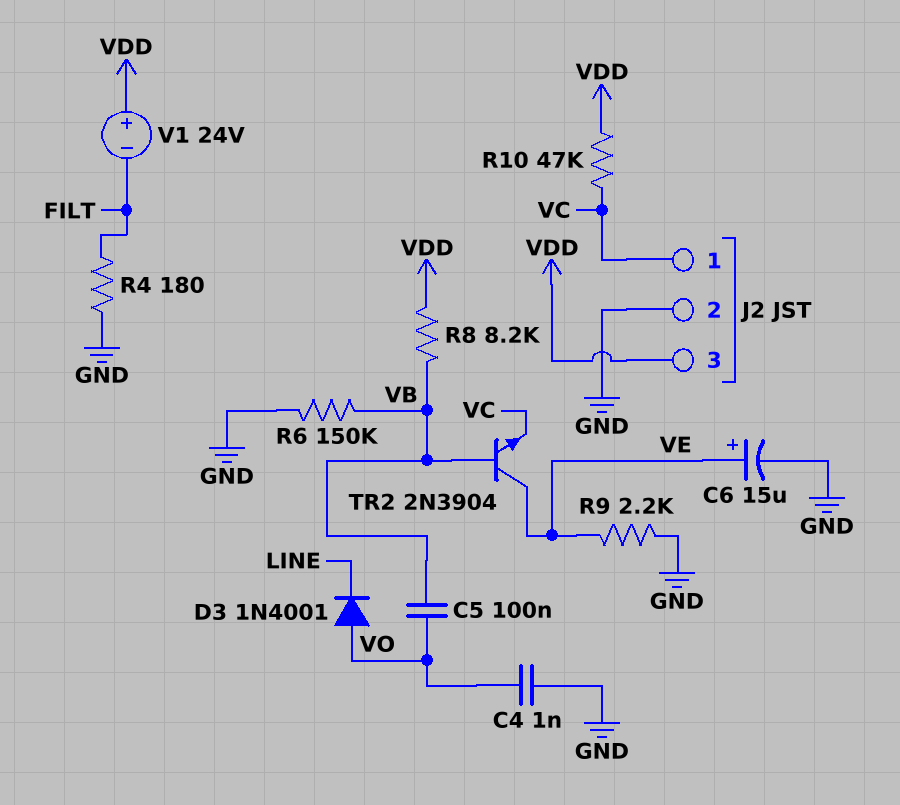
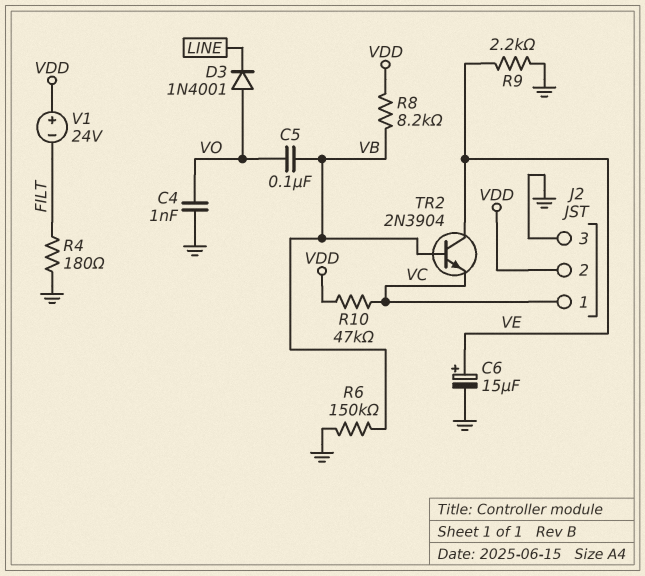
J2 pin 2: GND -> VDD
J2 pin 3: VDD -> GND

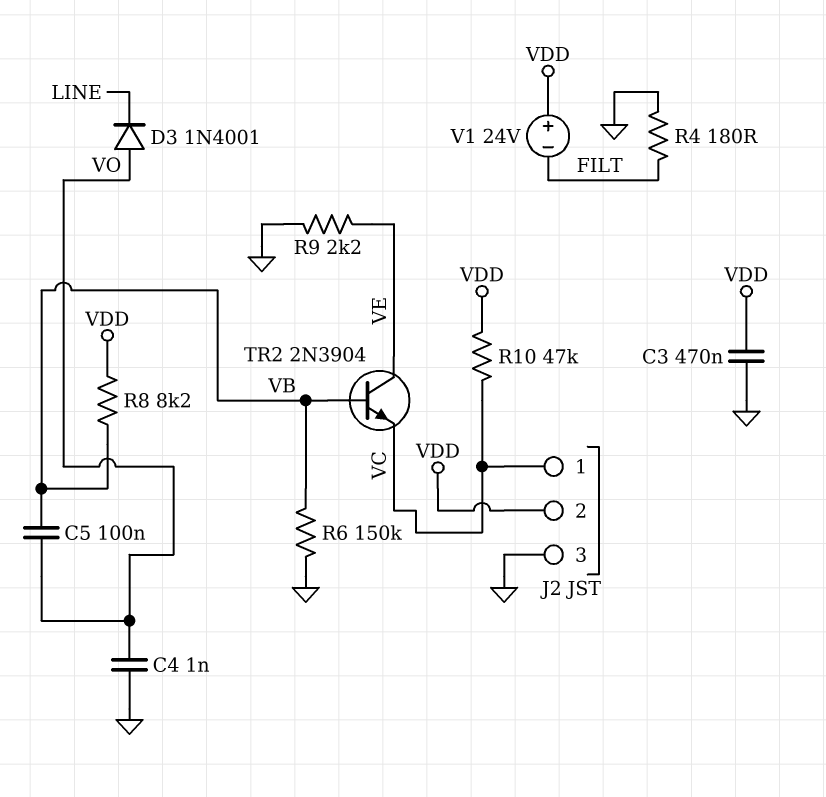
C3: none -> 470nF (GND, VDD)
C6: 15uF (plus VE, minus GND) -> none

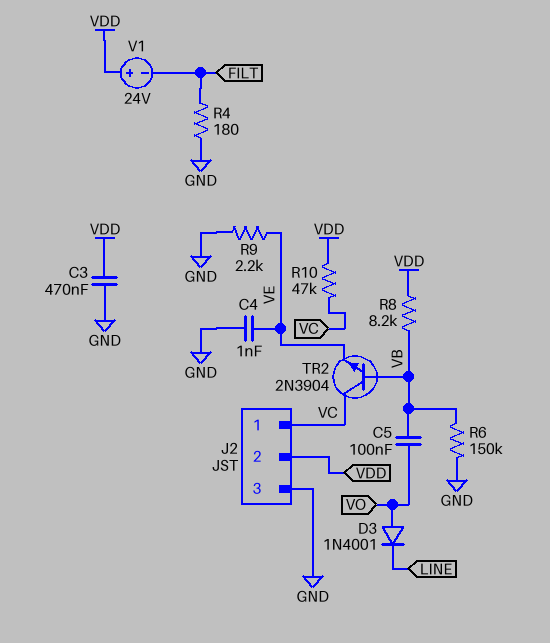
C4: 1nF (GND, VO) -> 1nF (GND, VE)
TR2: NPN 2N3904 (B VB, C VE, E VC) -> NPN 2N3904 (B VB, C VC, E VE)

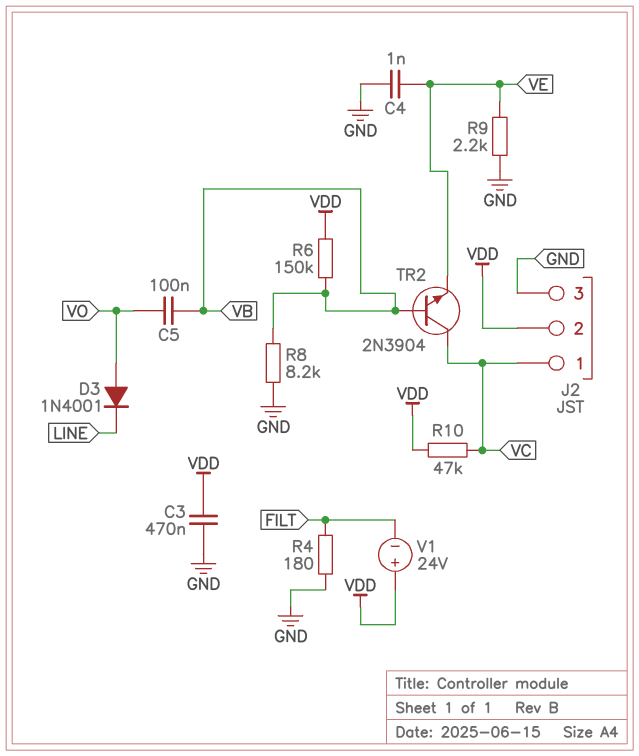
R6: 150k (GND, VB) -> 150k (VB, VDD)
R8: 8.2k (VB, VDD) -> 8.2k (GND, VB)

